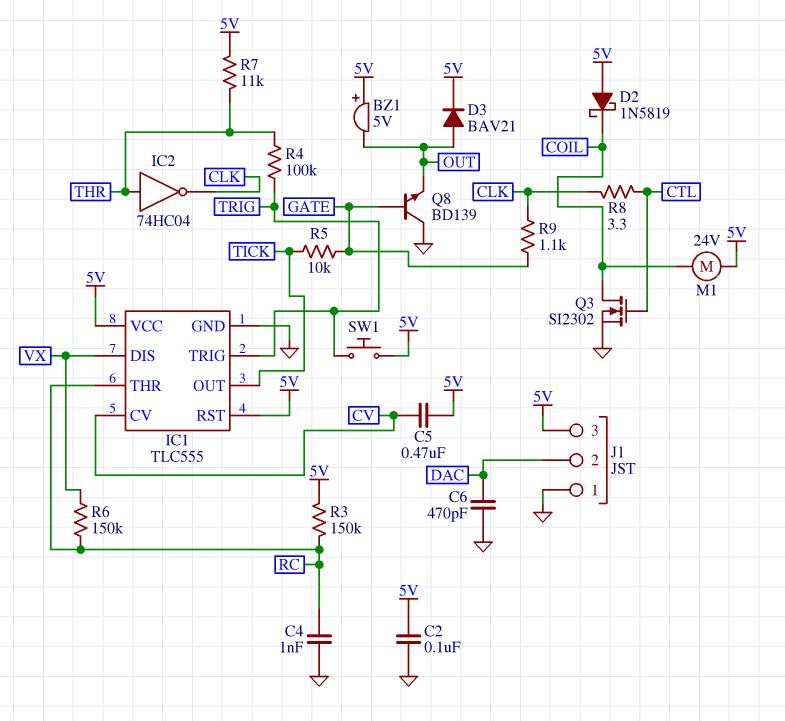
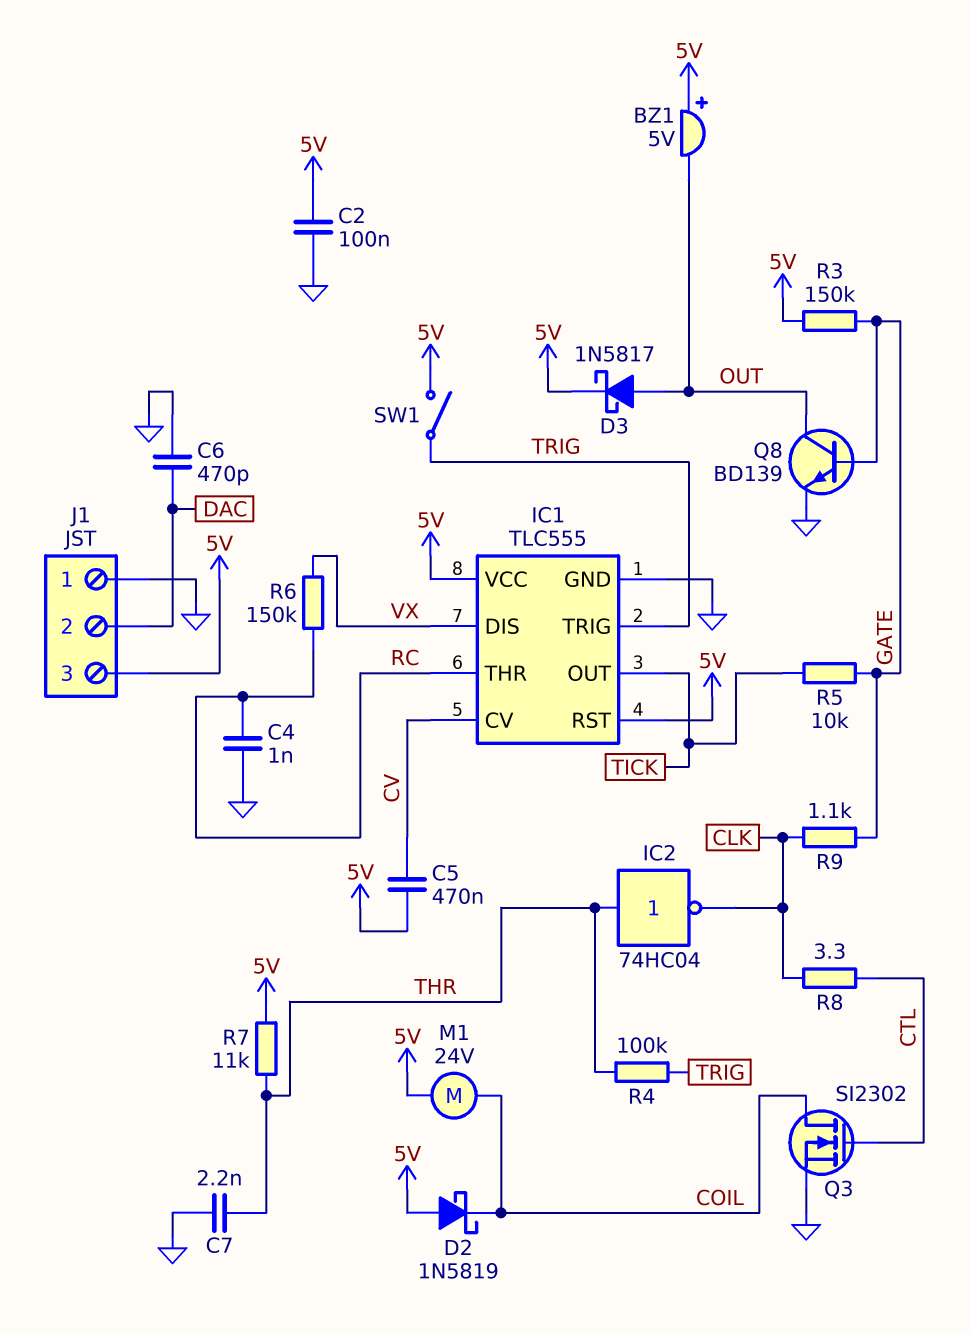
C7: none -> 2.2nF (GND, THR)
D3: diode BAV21 (A OUT, K 5V) -> schottky 1N5817 (A OUT, K 5V)
Q8: NPN BD139 (B GATE, C GND, E OUT) -> NPN BD139 (B GATE, C OUT, E GND)
R3: 150k (5V, RC) -> 150k (5V, GATE)
SW1: button (5V, TRIG) -> switch (5V, TRIG)

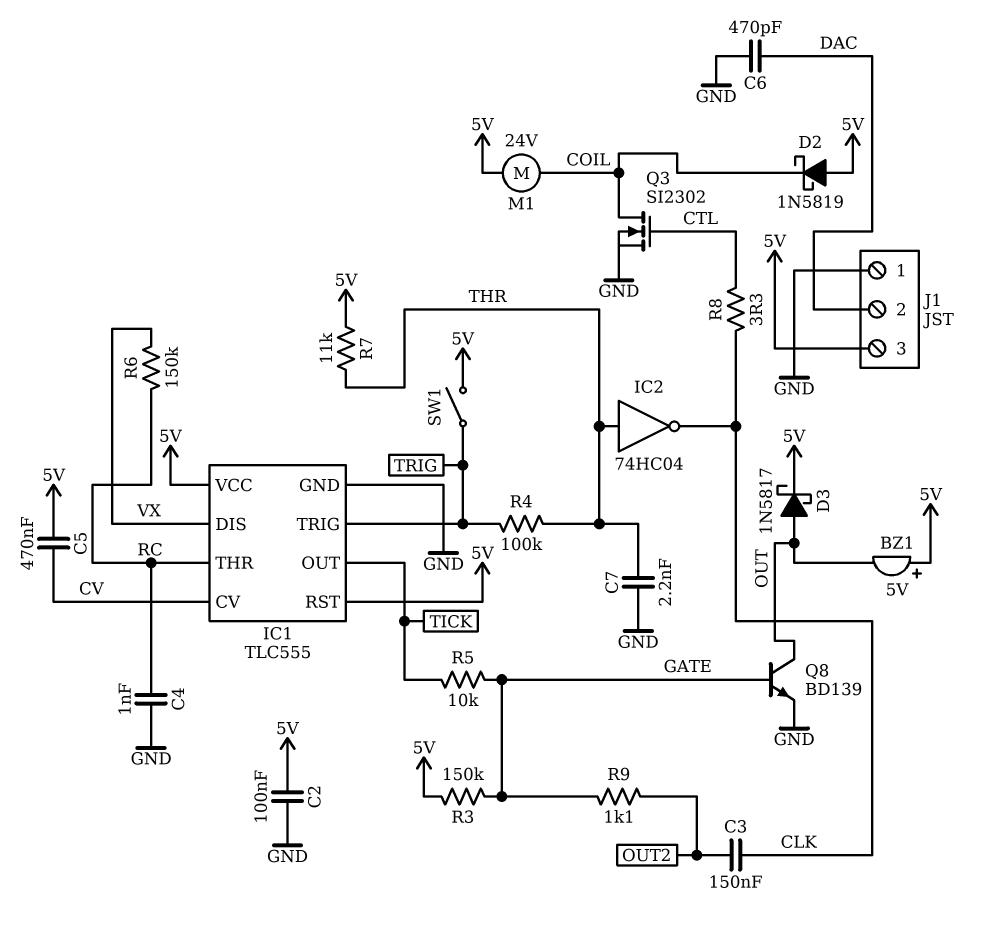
C3: none -> 150nF (CLK, OUT2)
R9: 1.1k (CLK, GATE) -> 1.1k (GATE, OUT2)

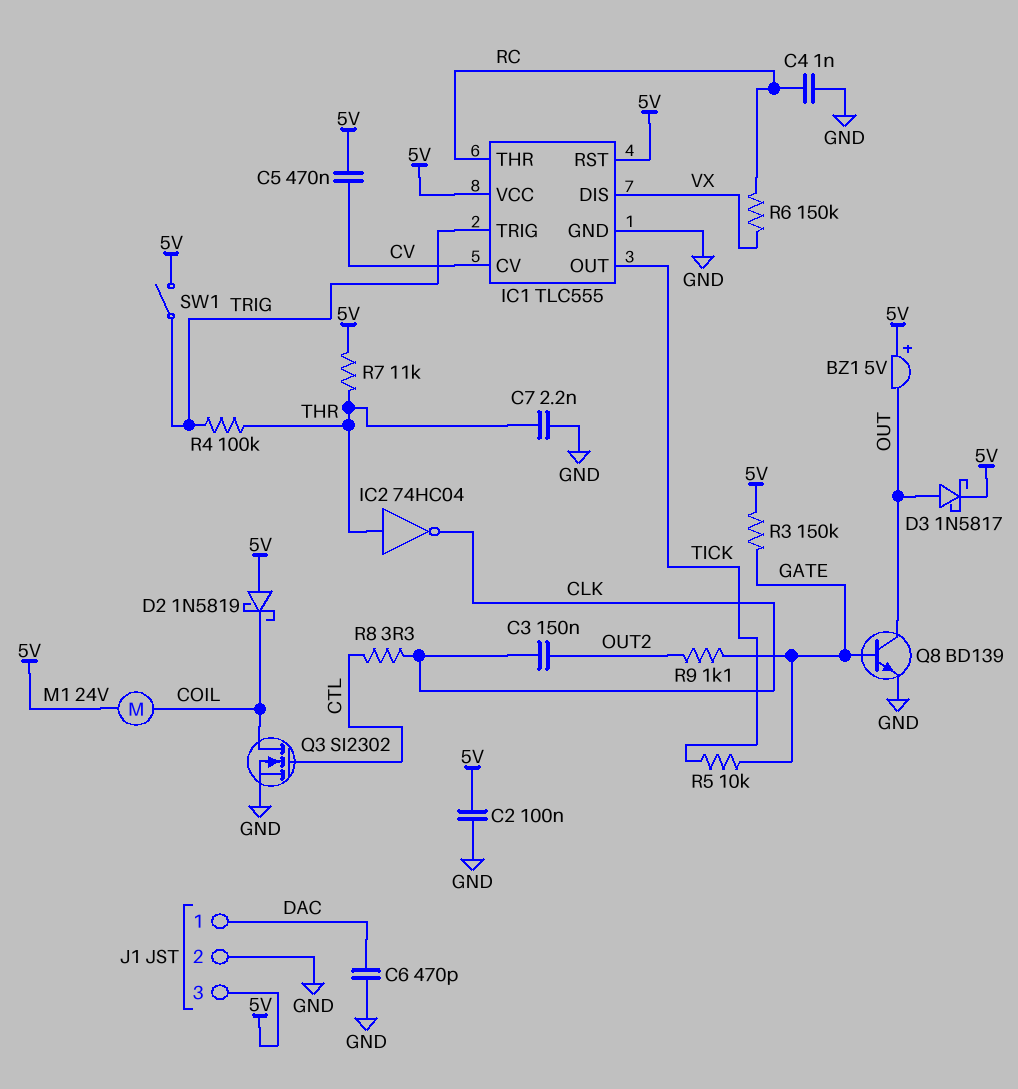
J1 pin 1: GND -> DAC
J1 pin 2: DAC -> GND

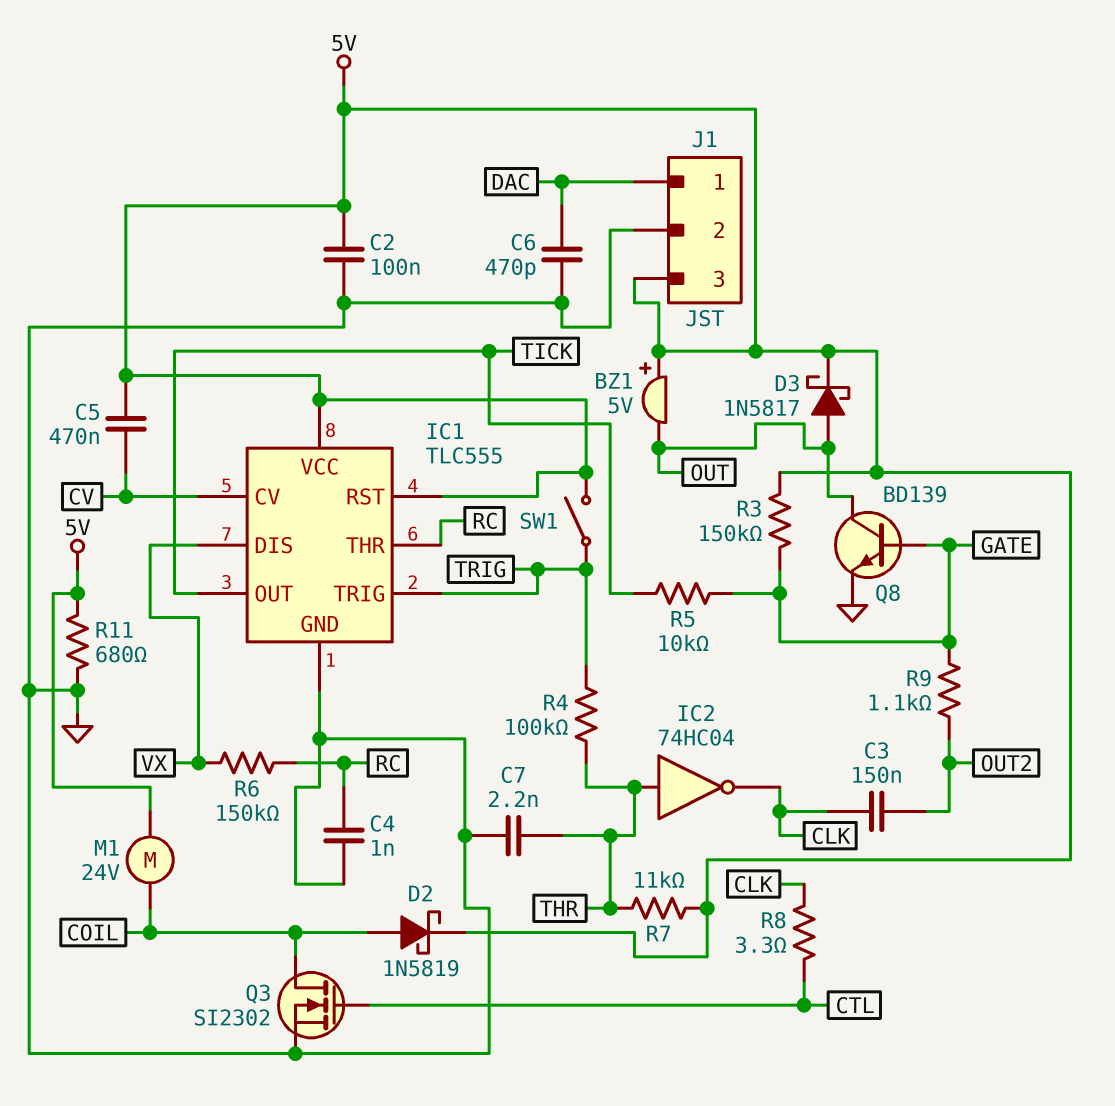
D2: schottky 1N5819 (A 5V, K COIL) -> schottky 1N5819 (A COIL, K 5V)
R11: none -> 680 (5V, GND)

